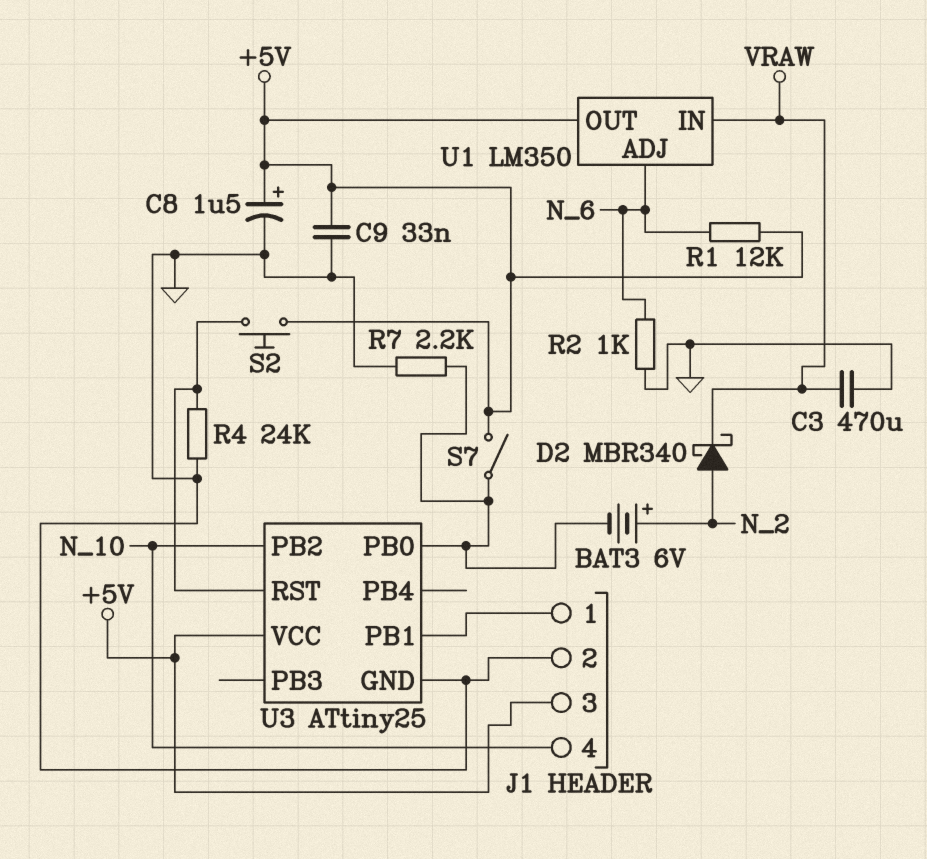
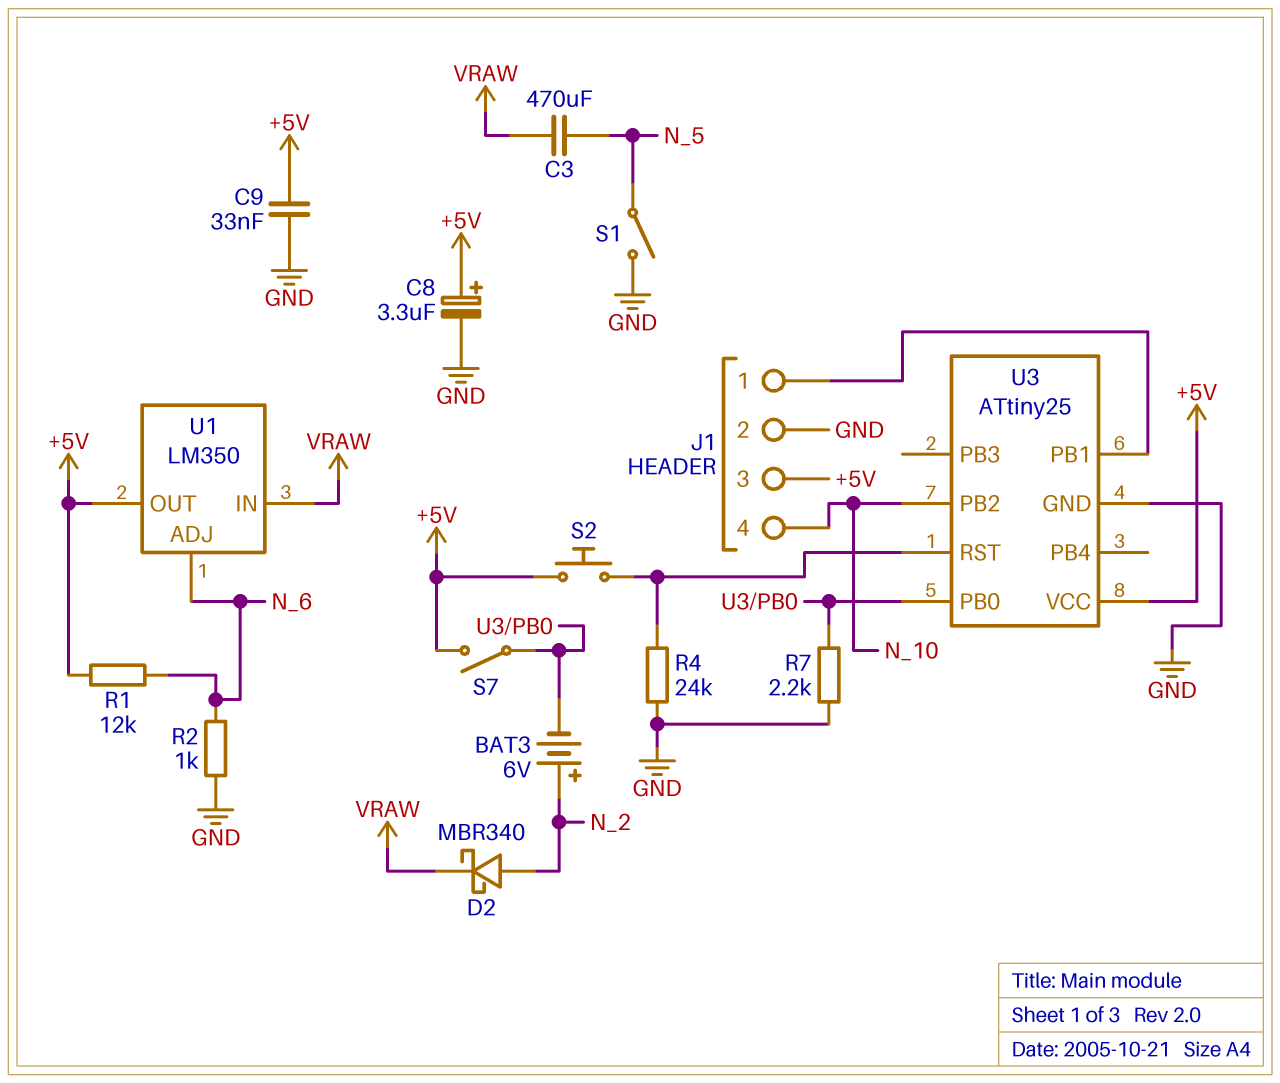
C3: 470uF (GND, VRAW) -> 470uF (N_5, VRAW)
C8: 1.5uF (plus +5V, minus GND) -> 3.3uF (plus +5V, minus GND)
S1: none -> switch (GND, N_5)

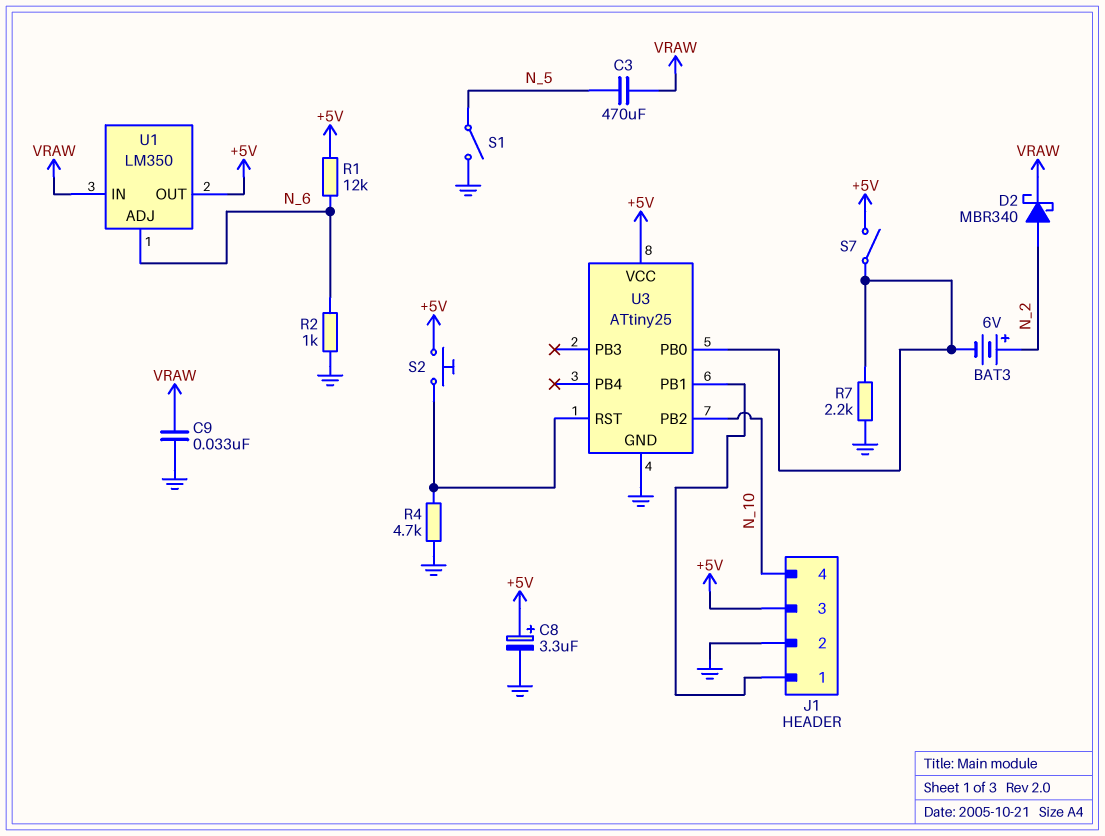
C9: 33nF (+5V, GND) -> 33nF (GND, VRAW)
R4: 24k (GND, U3/RST) -> 4.7k (GND, U3/RST)

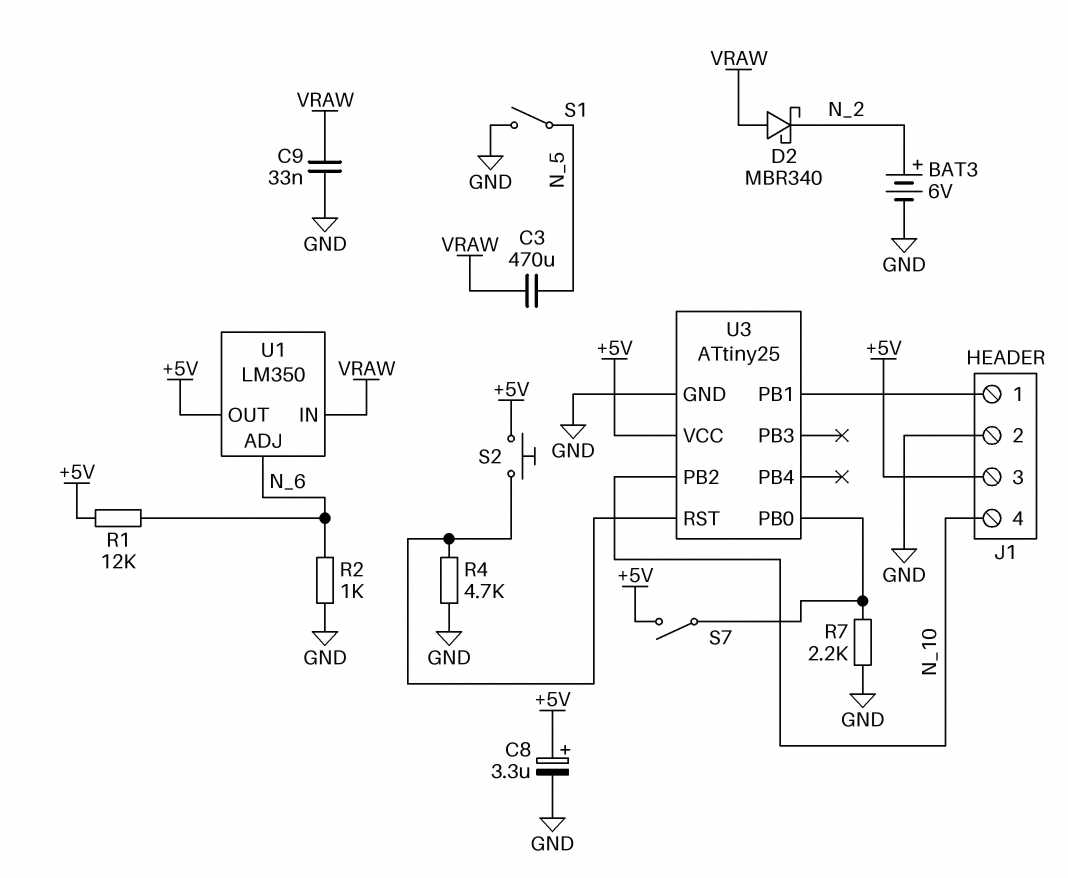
BAT3: 6V (plus N_2, minus U3/PB0) -> 6V (plus N_2, minus GND)
D2: schottky MBR340 (A N_2, K VRAW) -> schottky MBR340 (A VRAW, K N_2)

